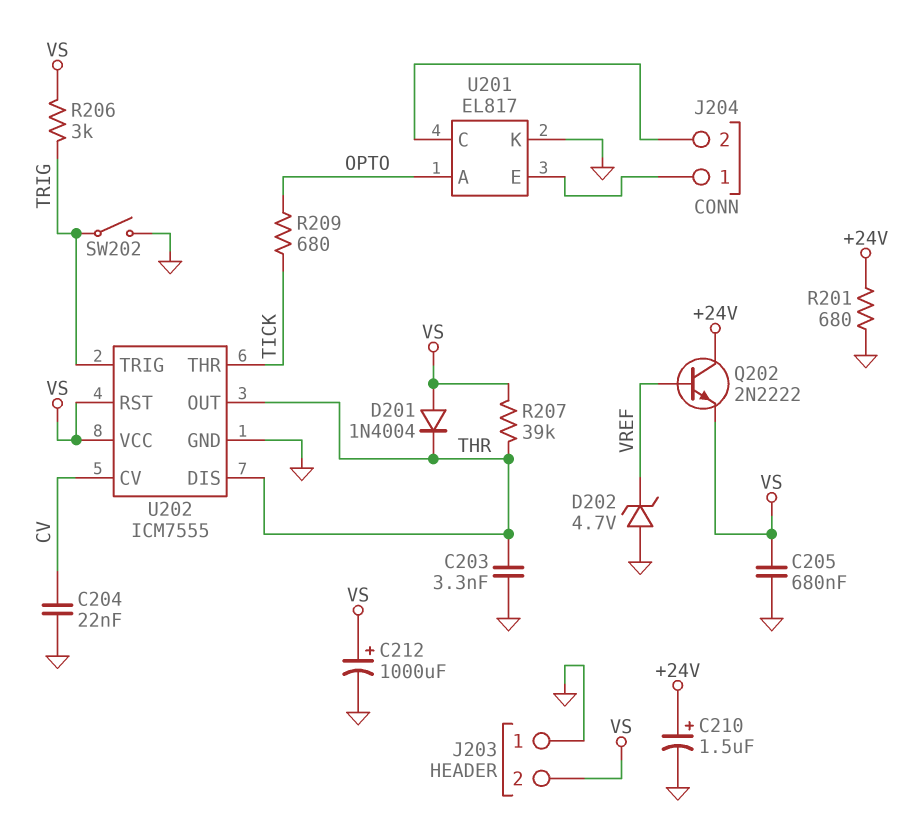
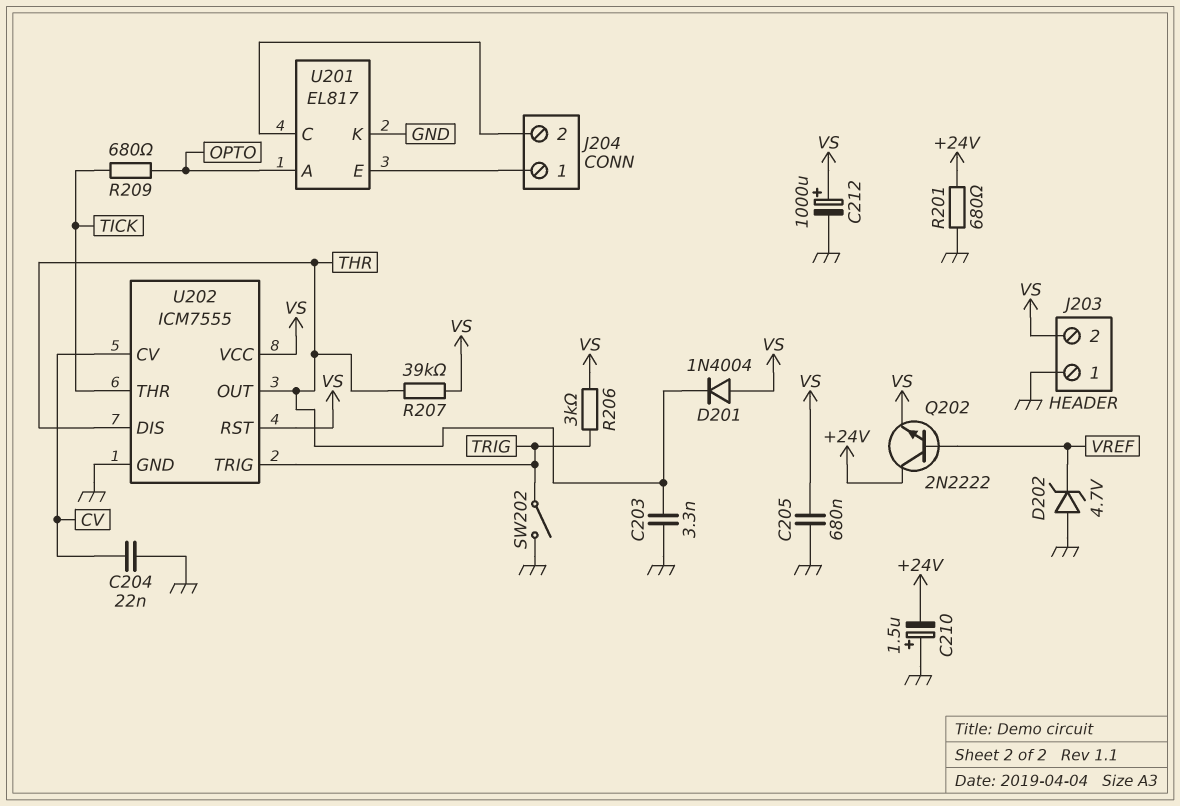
C210: 1.5uF (plus +24V, minus GND) -> 1.5uF (plus GND, minus +24V)

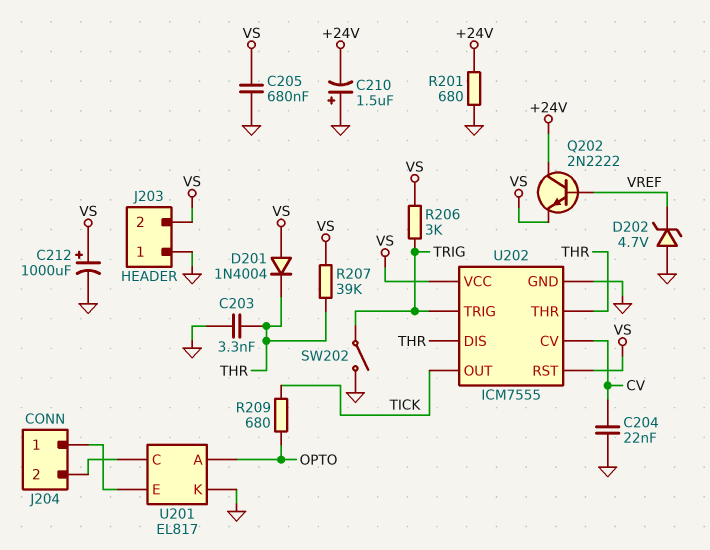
U202 pin OUT: THR -> TICK
U202 pin THR: TICK -> THR

